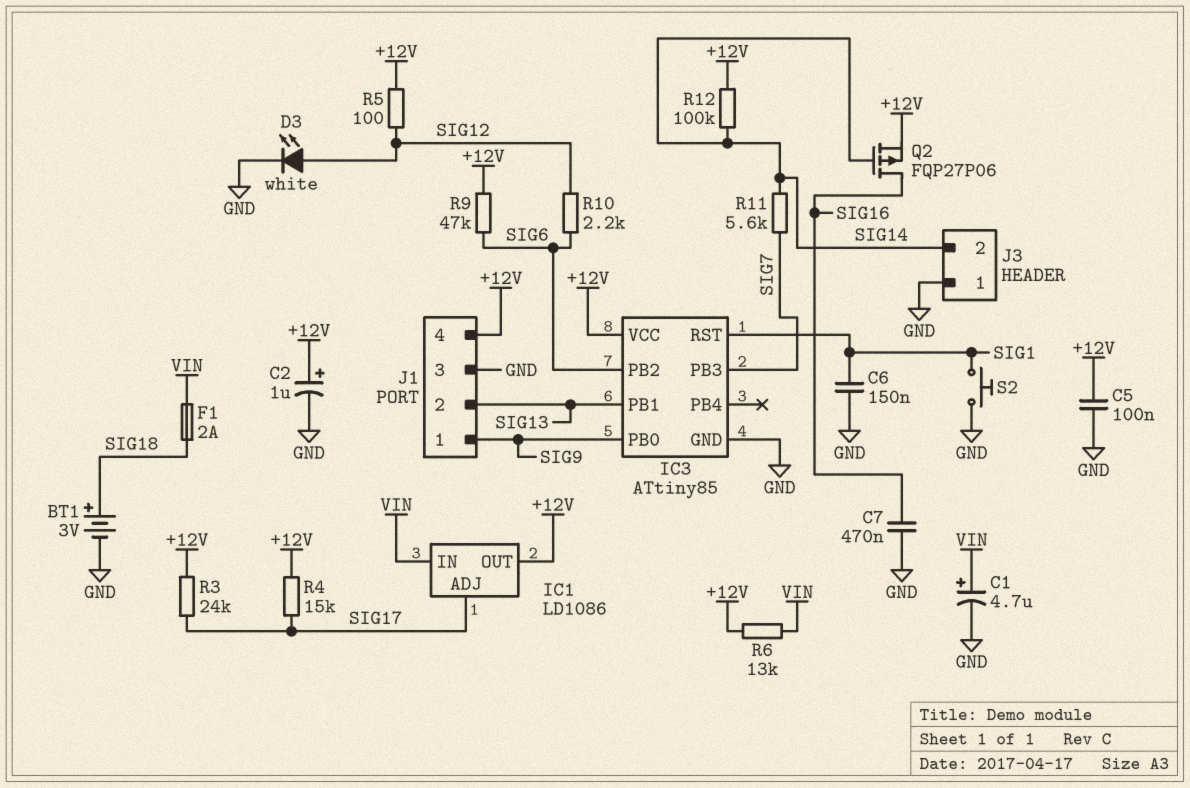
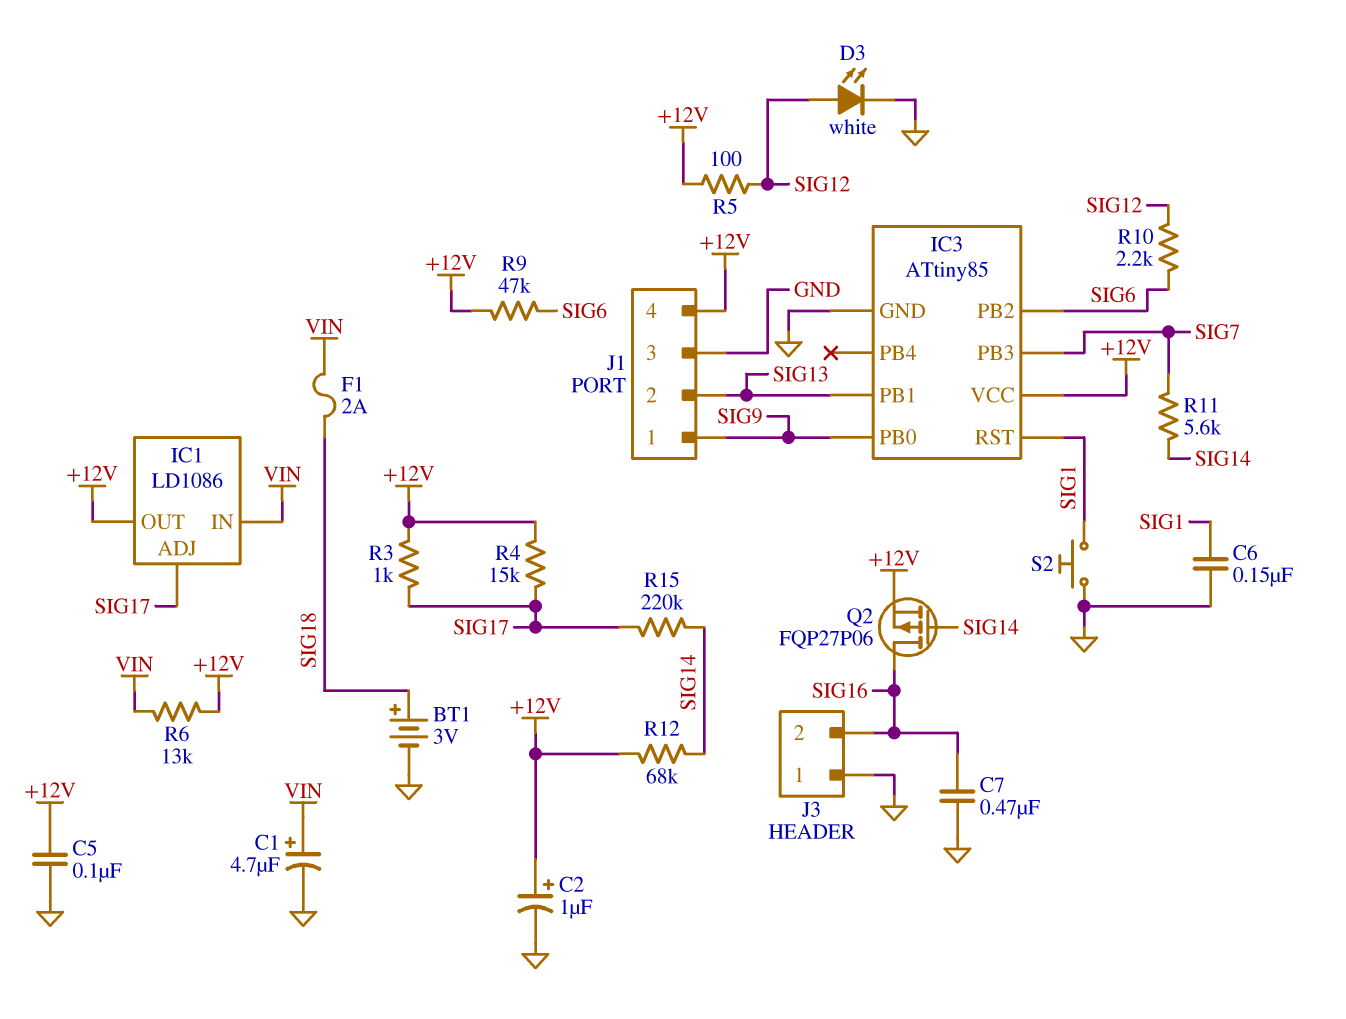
J3 pin 2: SIG14 -> SIG16
R3: 24k (+12V, SIG17) -> 1k (+12V, SIG17)
R12: 100k (+12V, SIG14) -> 68k (+12V, SIG14)
R15: none -> 220k (SIG14, SIG17)

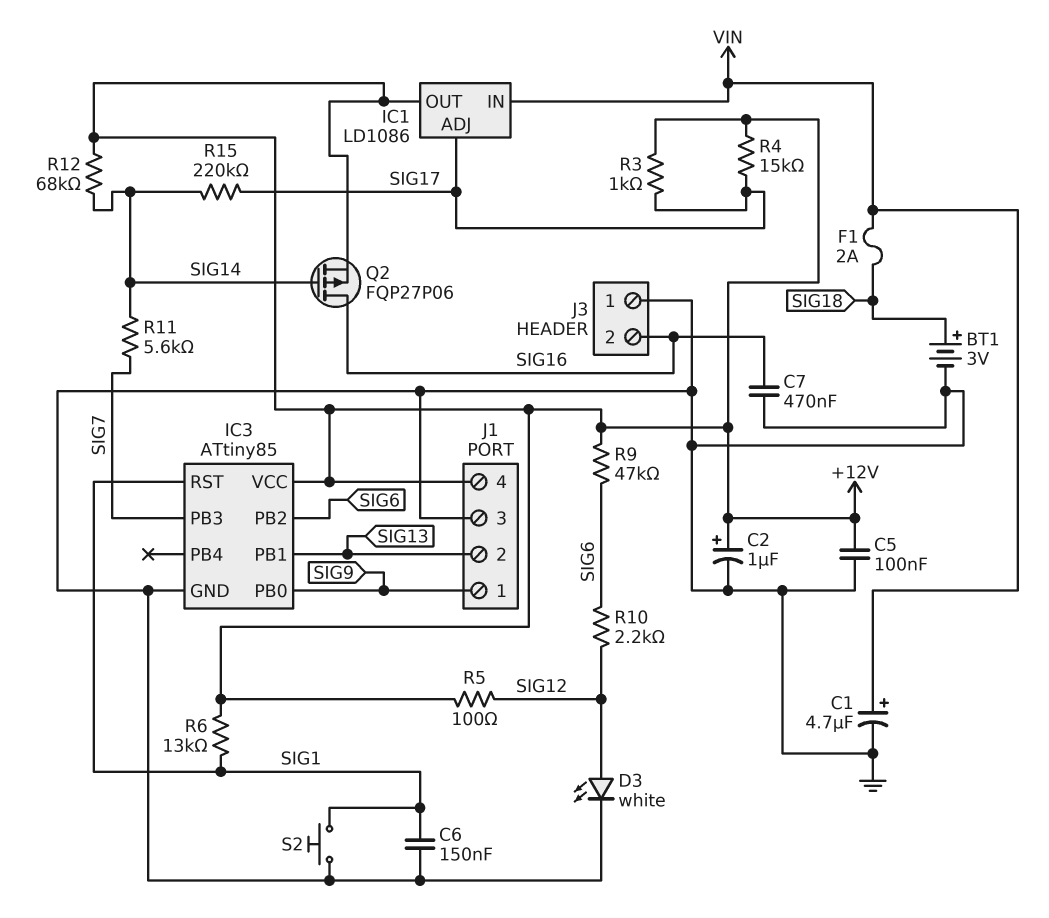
R6: 13k (+12V, VIN) -> 13k (+12V, SIG1)

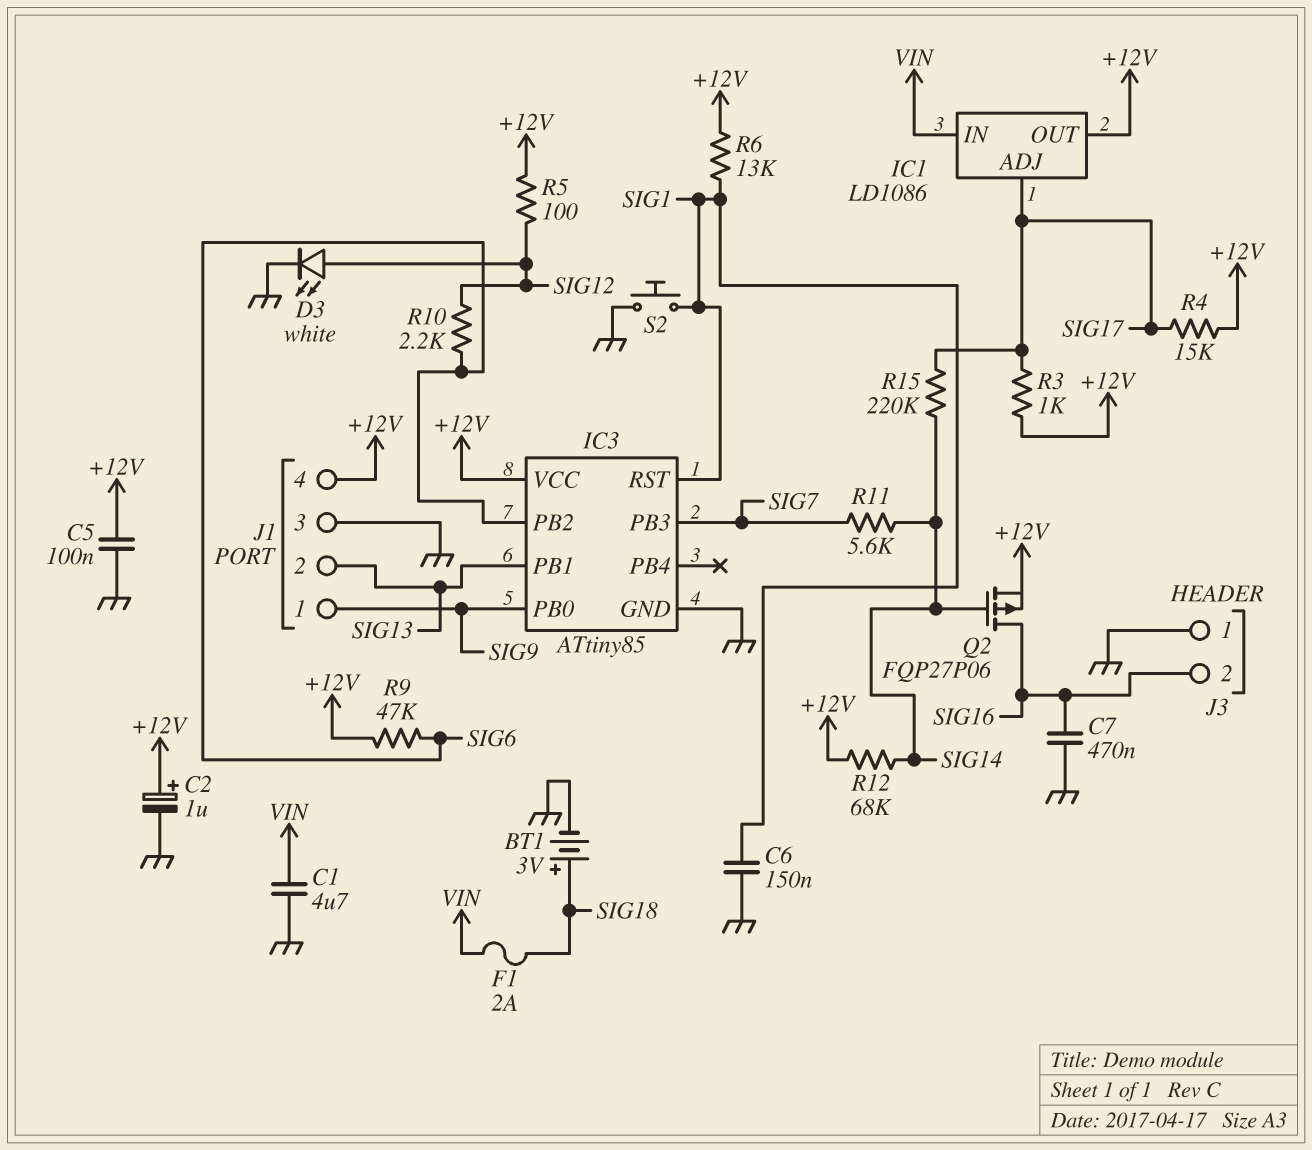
C1: 4.7uF (plus VIN, minus GND) -> 4.7uF (GND, VIN)

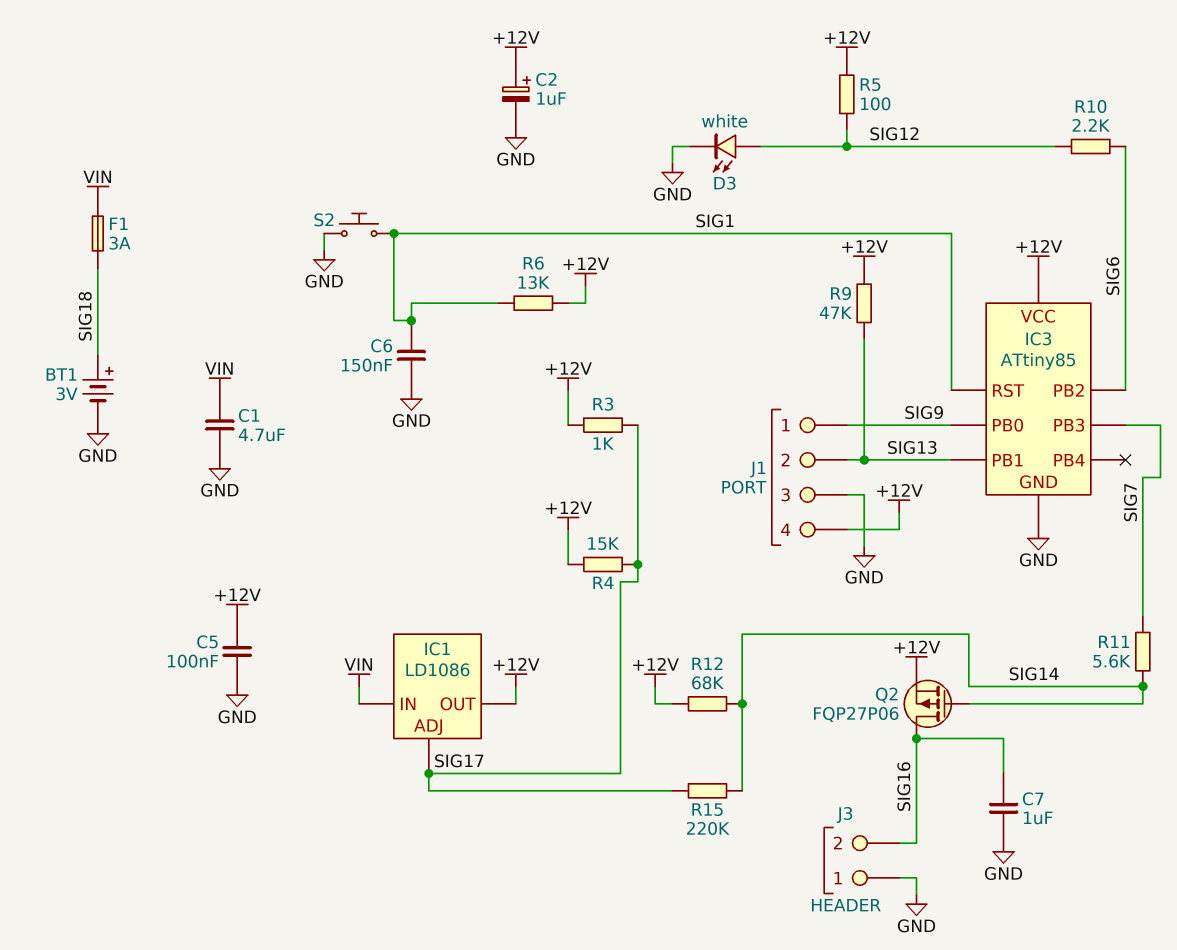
C7: 470nF (GND, SIG16) -> 1uF (GND, SIG16)
F1: 2A (SIG18, VIN) -> 3A (SIG18, VIN)
R9: 47k (+12V, SIG6) -> 47k (+12V, SIG13)

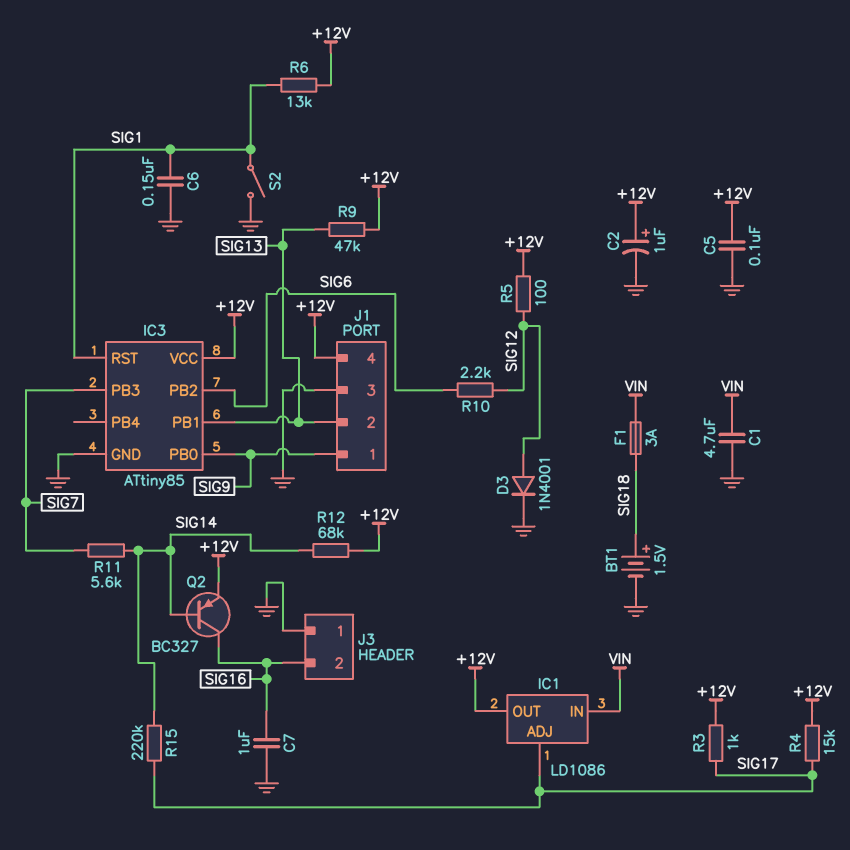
BT1: 3V (plus SIG18, minus GND) -> 1.5V (plus SIG18, minus GND)
D3: LED white (A SIG12, K GND) -> diode 1N4001 (A SIG12, K GND)
Q2: PMOS FQP27P06 (G SIG14, D SIG16, S +12V) -> PNP BC327 (B SIG14, C SIG16, E +12V)
S2: button (GND, SIG1) -> switch (GND, SIG1)

